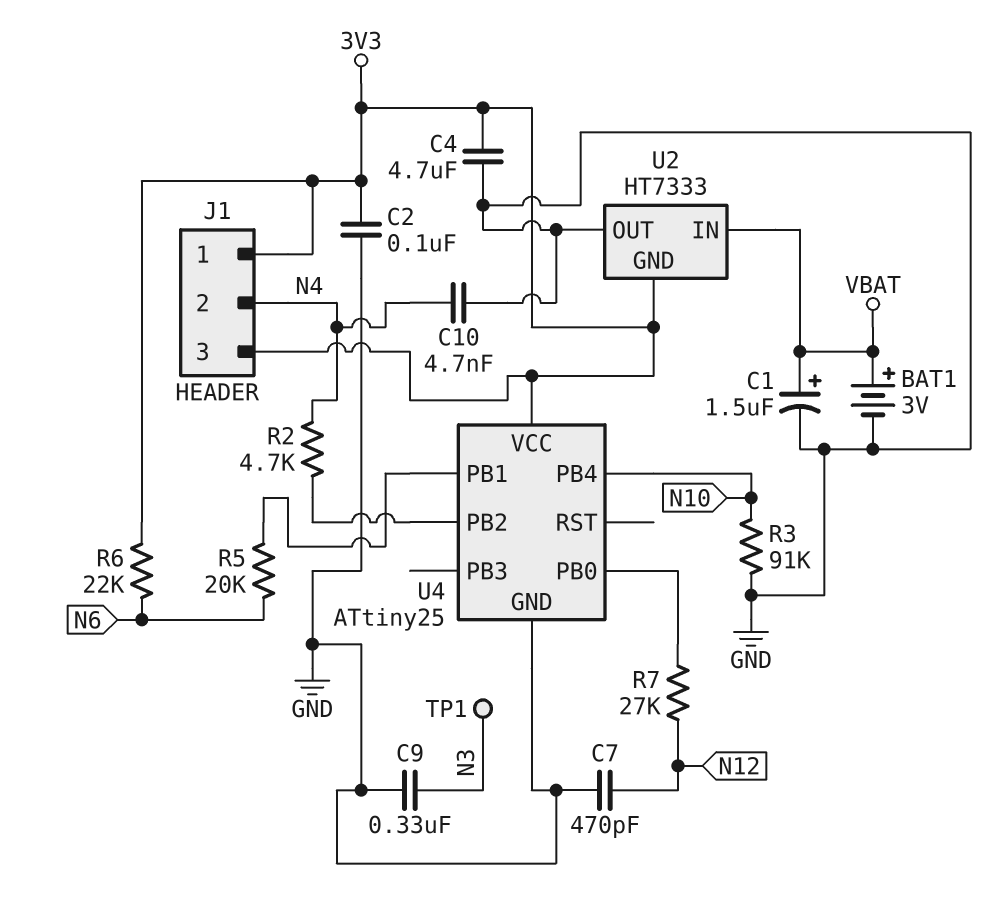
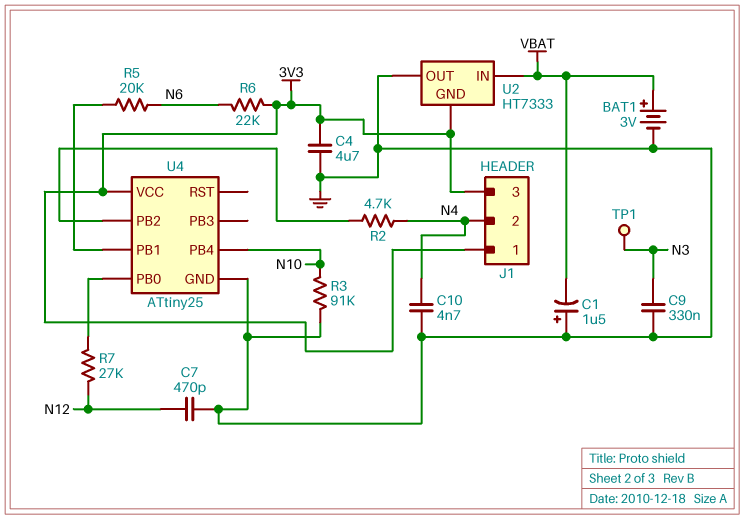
C1: 1.5uF (plus VBAT, minus GND) -> 1.5uF (plus GND, minus VBAT)
C2: 100nF (3V3, GND) -> none

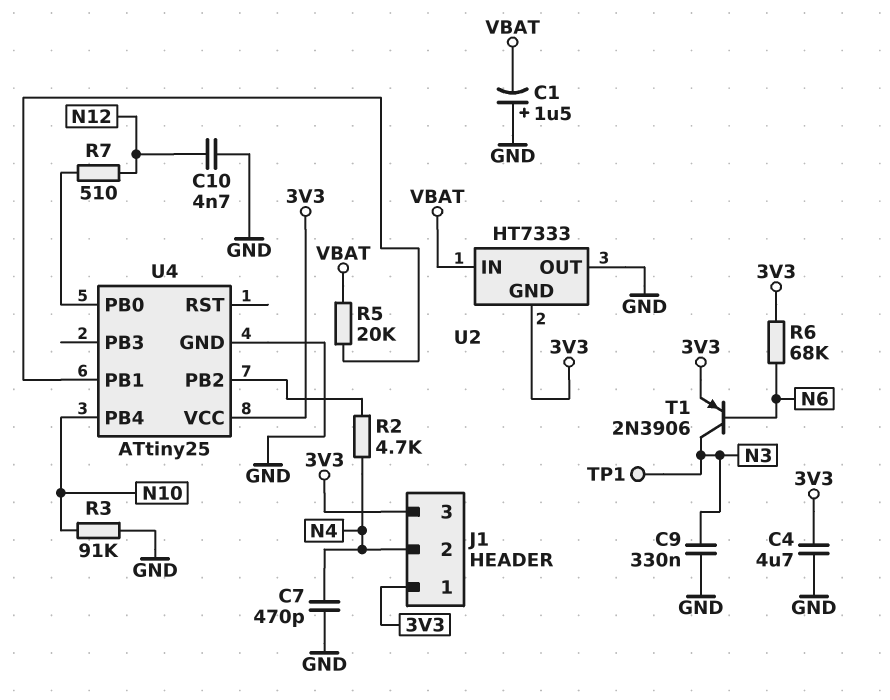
BAT1: 3V (plus VBAT, minus GND) -> none
C7: 470pF (GND, N12) -> 470pF (GND, N4)
C10: 4.7nF (GND, N4) -> 4.7nF (GND, N12)
R5: 20k (N6, U4/PB1) -> 20k (U4/PB1, VBAT)
R6: 22k (3V3, N6) -> 68k (3V3, N6)
R7: 27k (N12, U4/PB0) -> 510 (N12, U4/PB0)
T1: none -> PNP 2N3906 (B N6, C N3, E 3V3)

